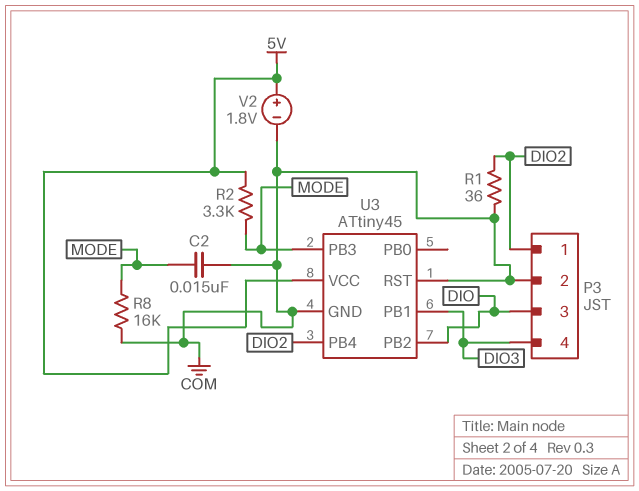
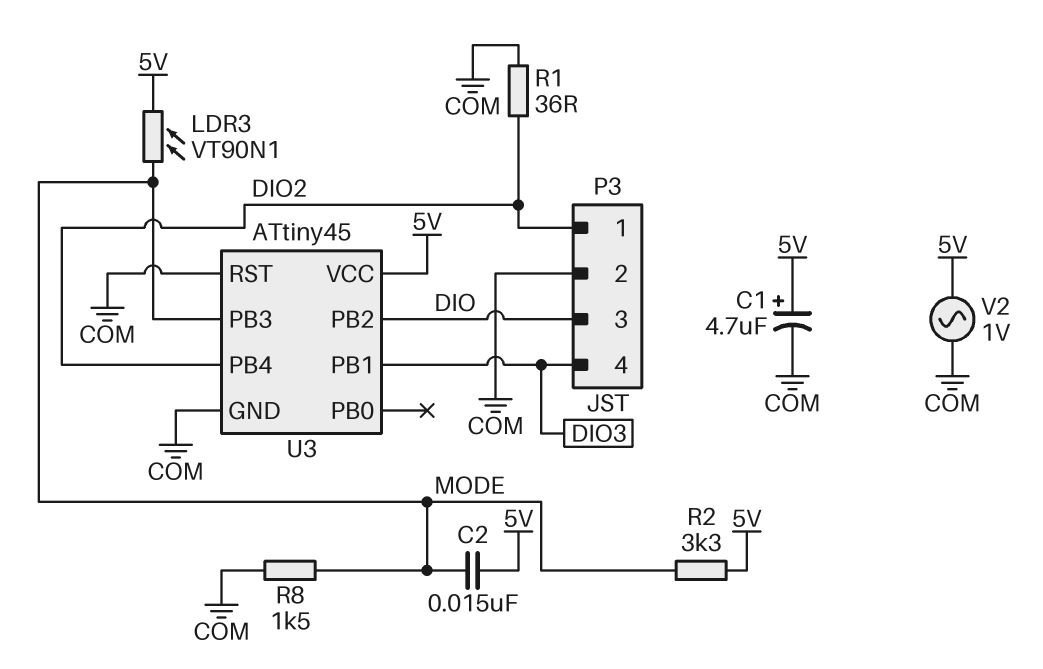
C1: none -> 4.7uF (plus 5V, minus COM)
C2: 15nF (COM, MODE) -> 15nF (5V, MODE)
LDR3: none -> VT90N1 (5V, MODE)
R8: 16k (COM, MODE) -> 1.5k (COM, MODE)
V2: 1.8V (plus 5V, minus COM) -> AC 1V (5V, COM)

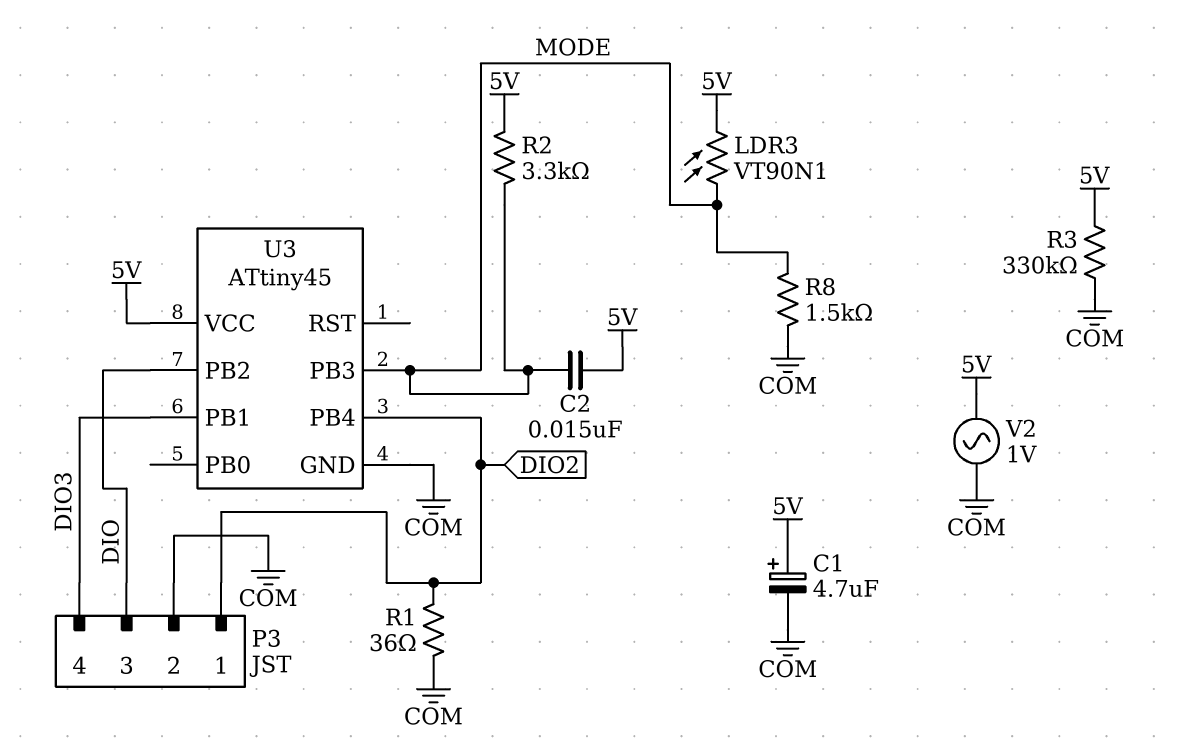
R3: none -> 330k (5V, COM)
U3 pin RST: COM -> none

